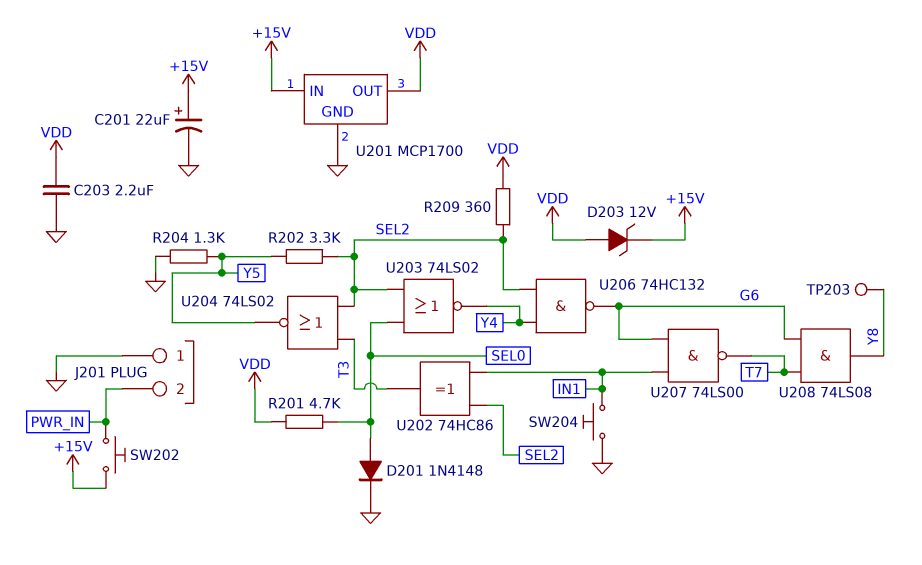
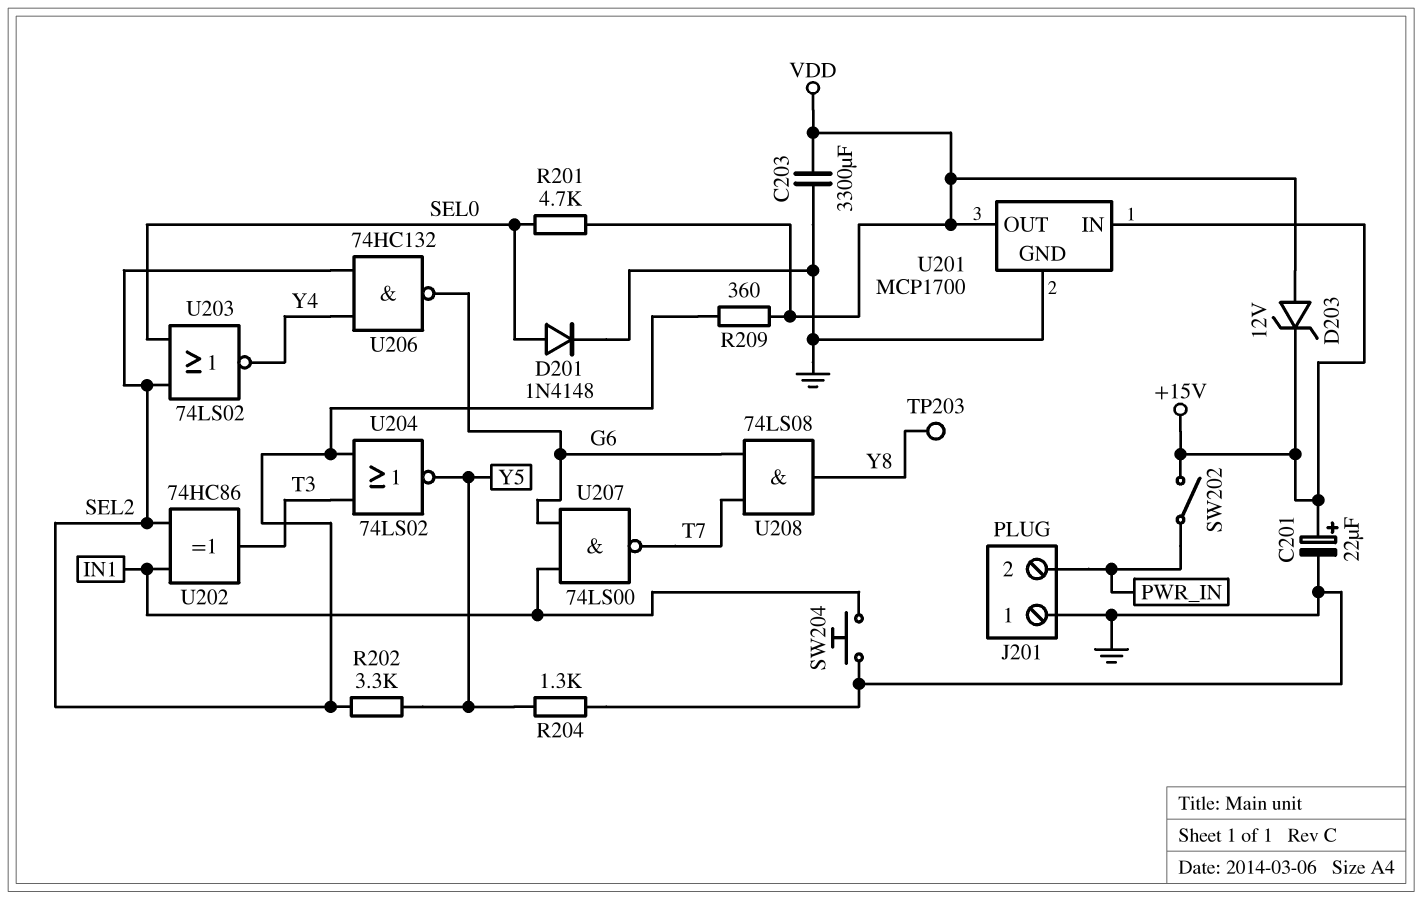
C203: 2.2uF (GND, VDD) -> 3300uF (GND, VDD)
SW202: button (+15V, PWR_IN) -> switch (+15V, PWR_IN)

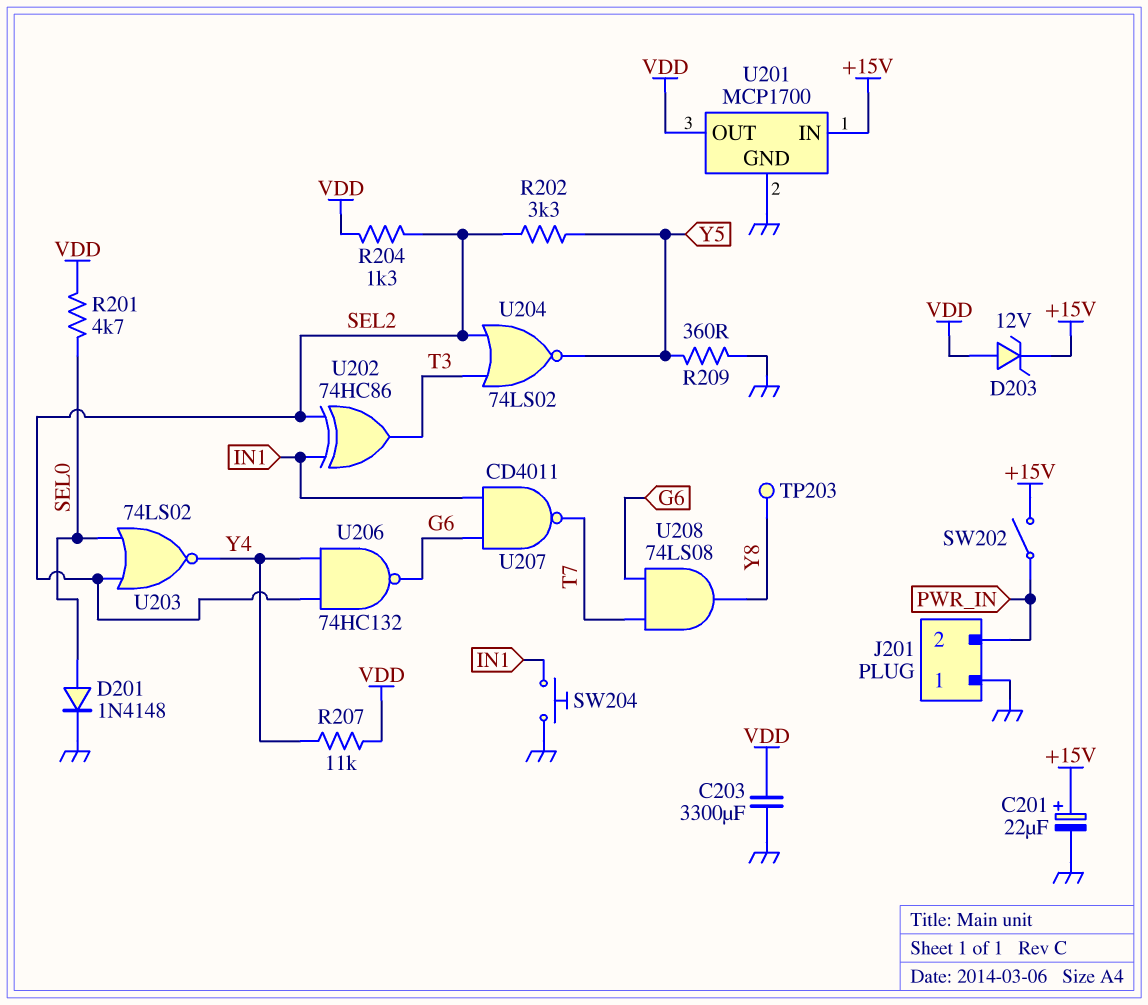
R204: 1.3k (GND, Y5) -> 1.3k (SEL2, VDD)
R207: none -> 11k (VDD, Y4)
R209: 360 (SEL2, VDD) -> 360 (GND, Y5)
U207: NAND 74LS00 (in G6, in IN1, out T7) -> NAND CD4011 (in G6, in IN1, out T7)

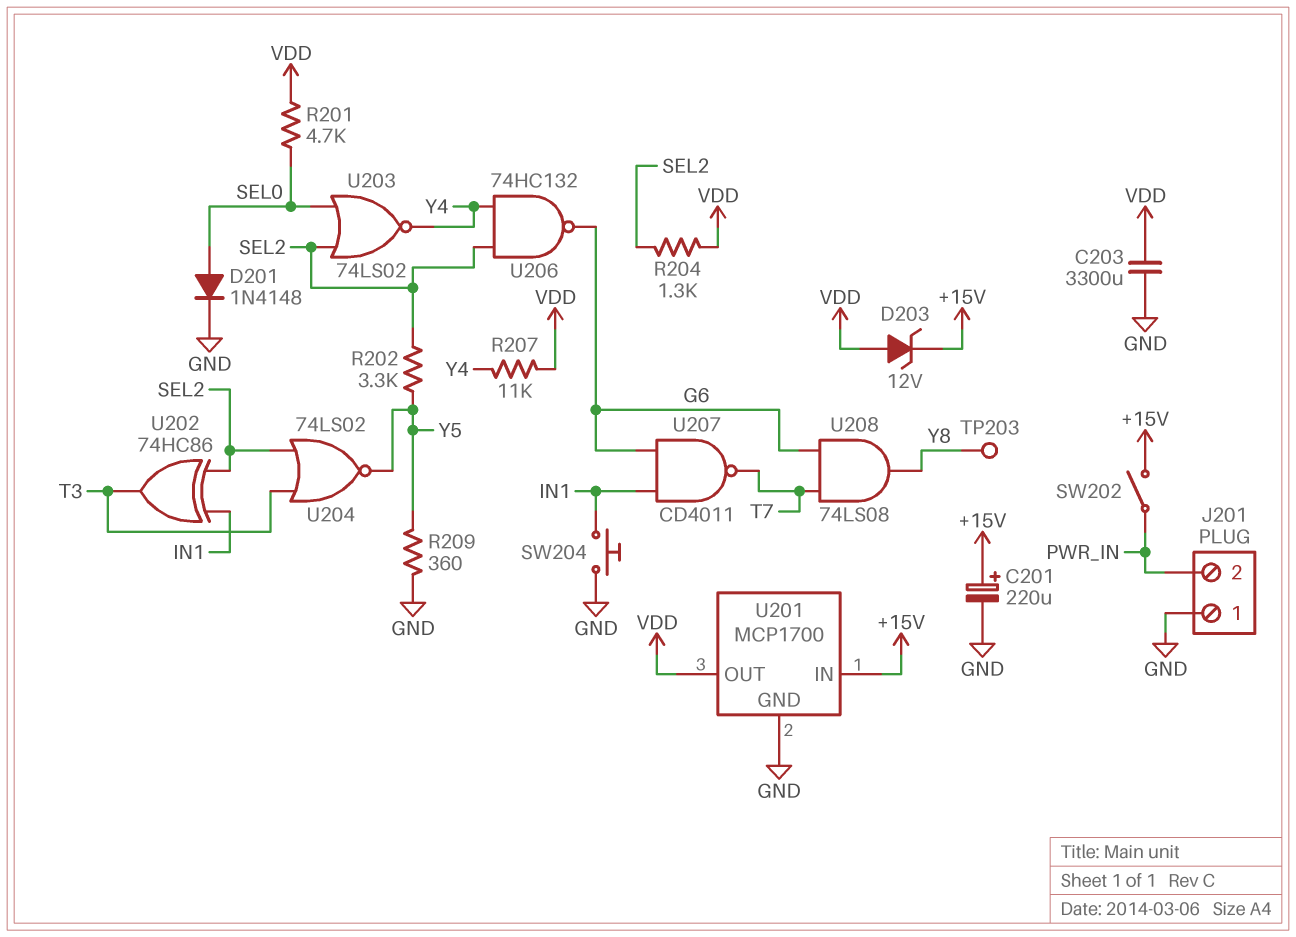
C201: 22uF (plus +15V, minus GND) -> 220uF (plus +15V, minus GND)

